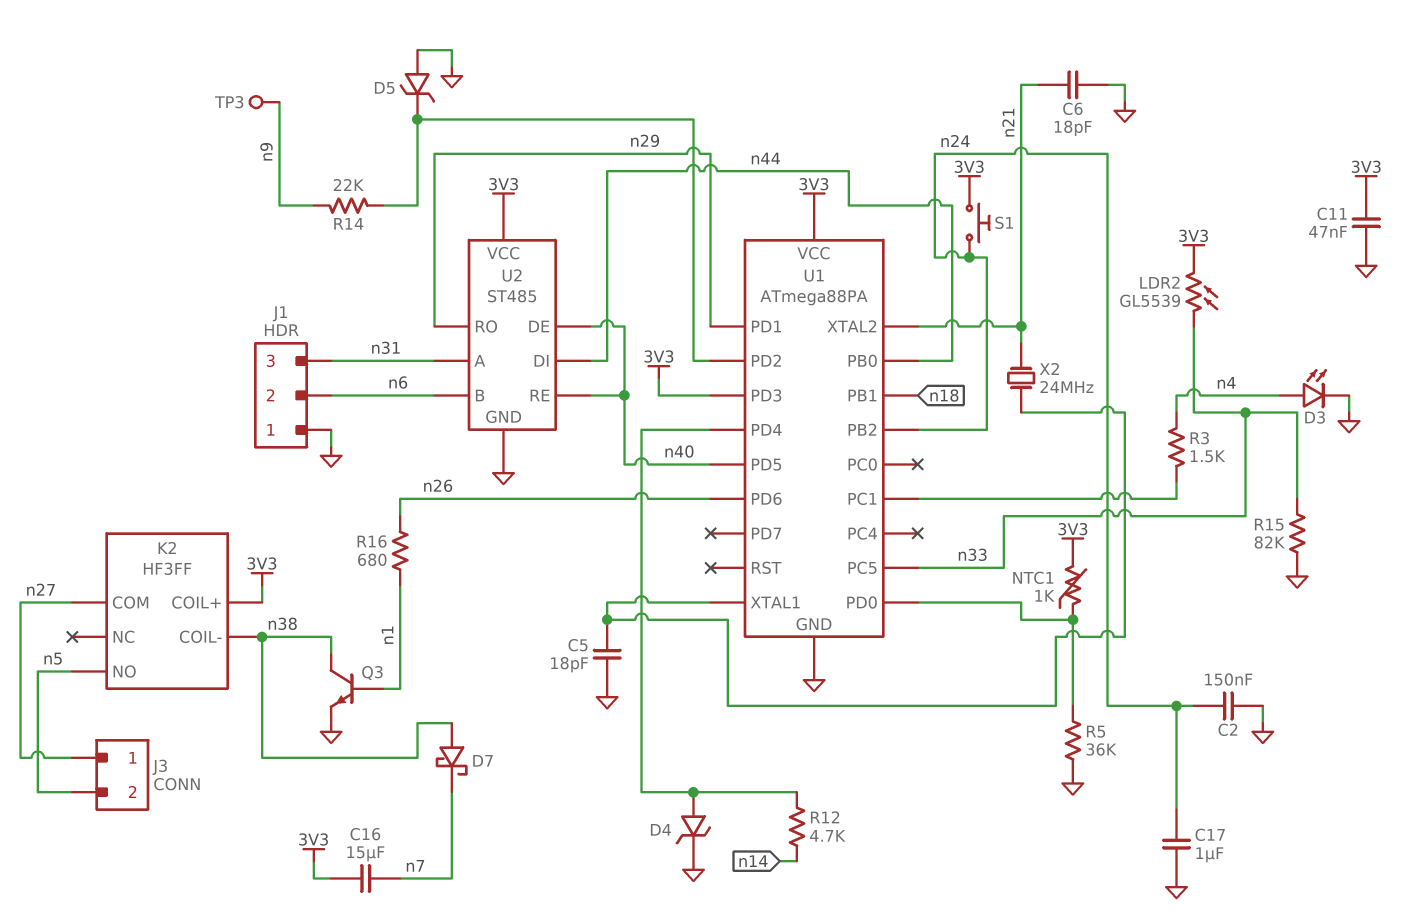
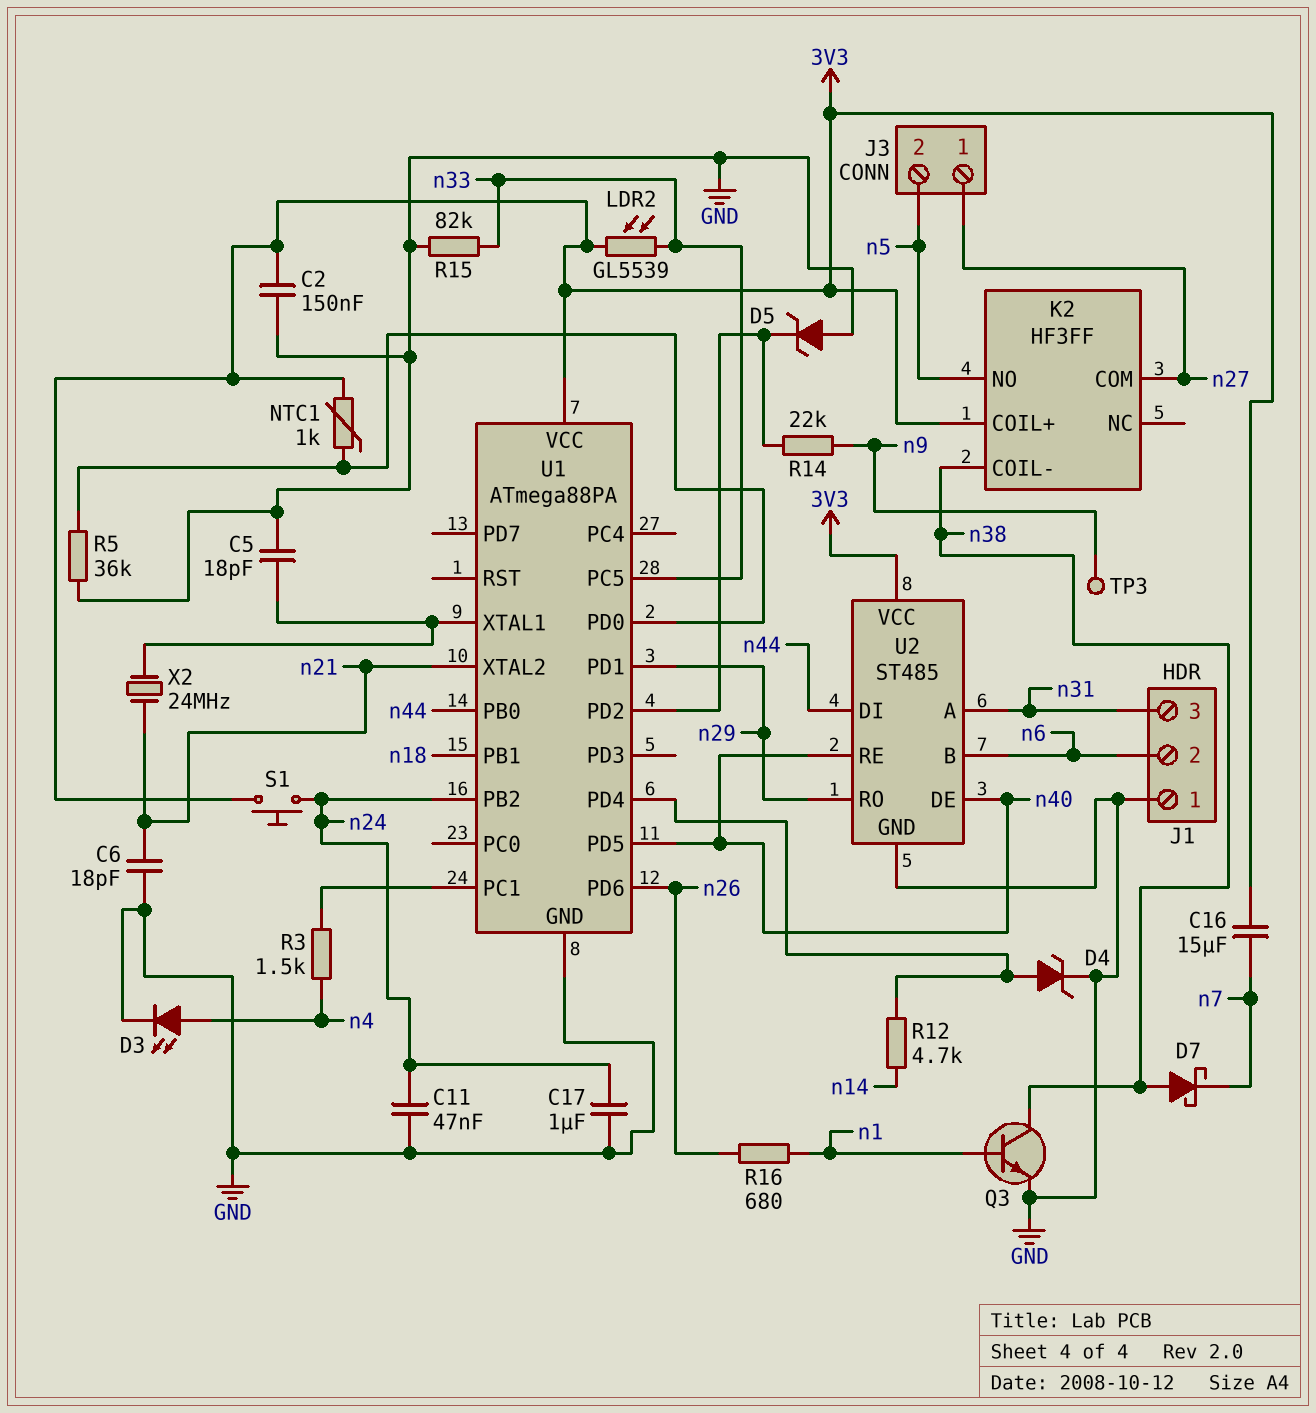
C2: 150nF (GND, n24) -> 150nF (3V3, GND)
C11: 47nF (3V3, GND) -> 47nF (GND, n24)
U1 pin PD3: 3V3 -> none

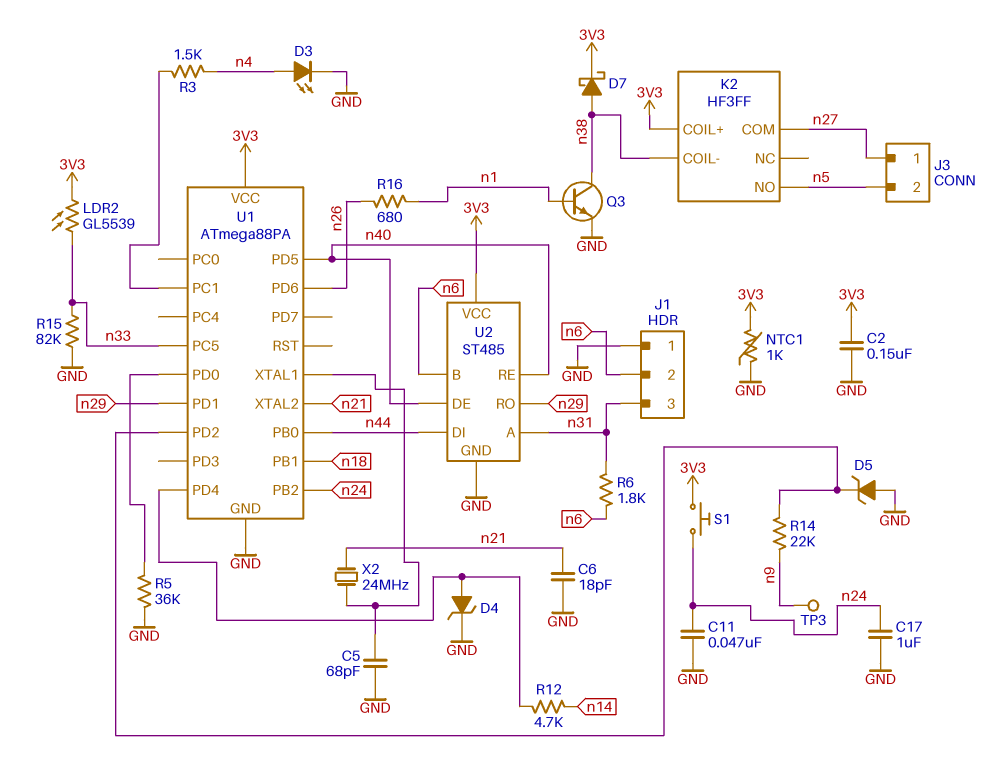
C5: 18pF (GND, U1/XTAL1) -> 68pF (GND, U1/XTAL1)
C16: 15uF (3V3, n7) -> none
D7: schottky (A n38, K n7) -> schottky (A n38, K 3V3)
NTC1: 1k (3V3, U1/PD0) -> 1k (3V3, GND)
R6: none -> 1.8k (n6, n31)

